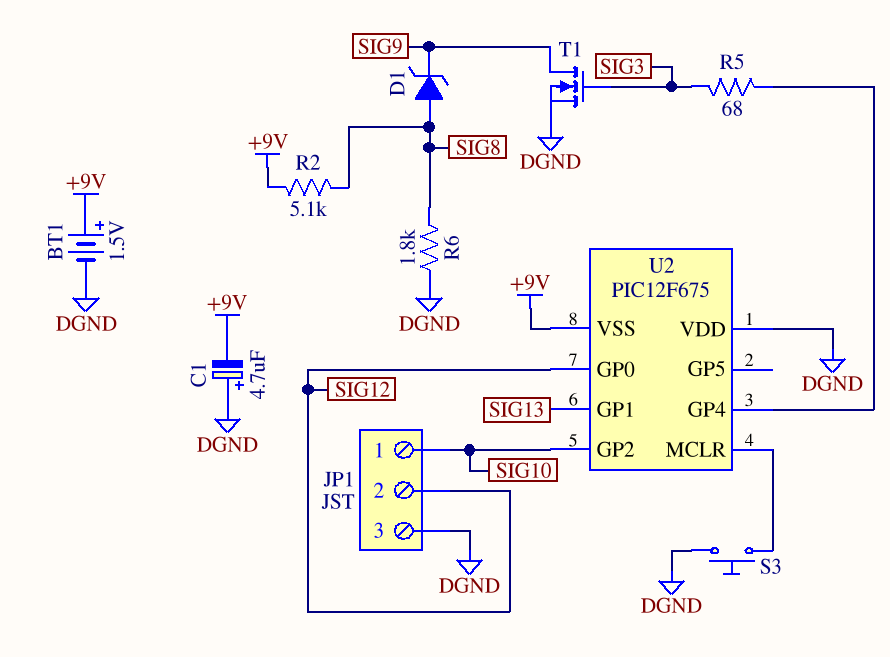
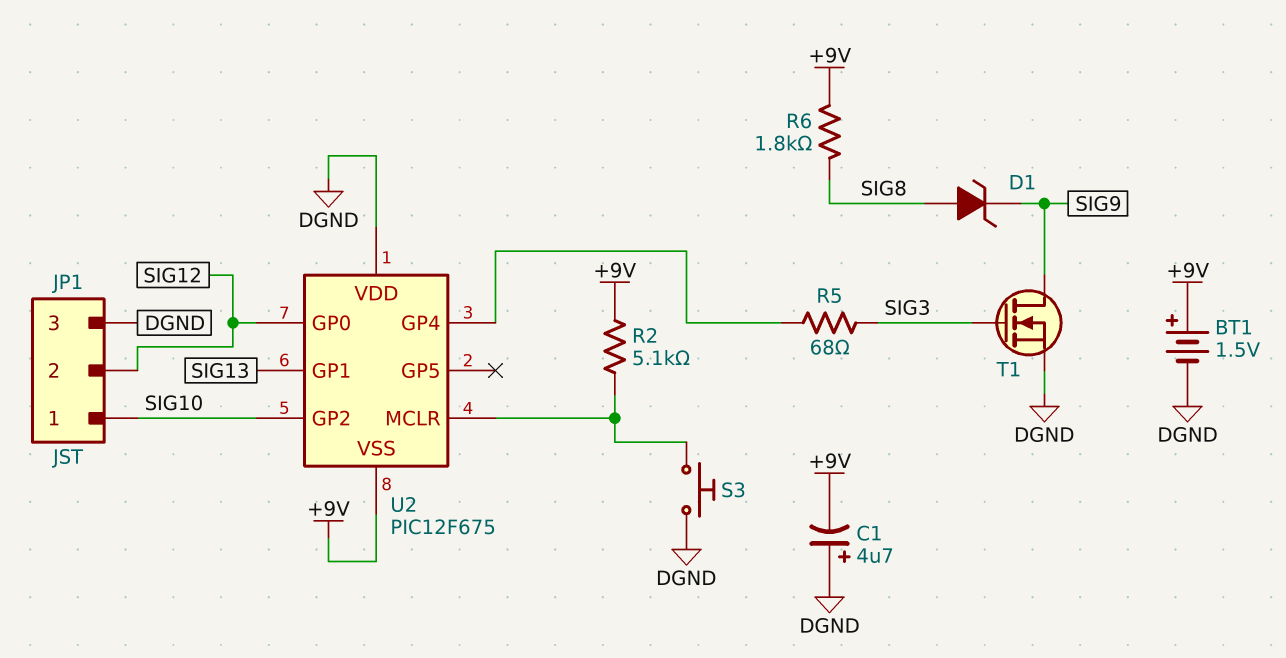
R2: 5.1k (+9V, SIG8) -> 5.1k (+9V, U2/MCLR)
R6: 1.8k (DGND, SIG8) -> 1.8k (+9V, SIG8)

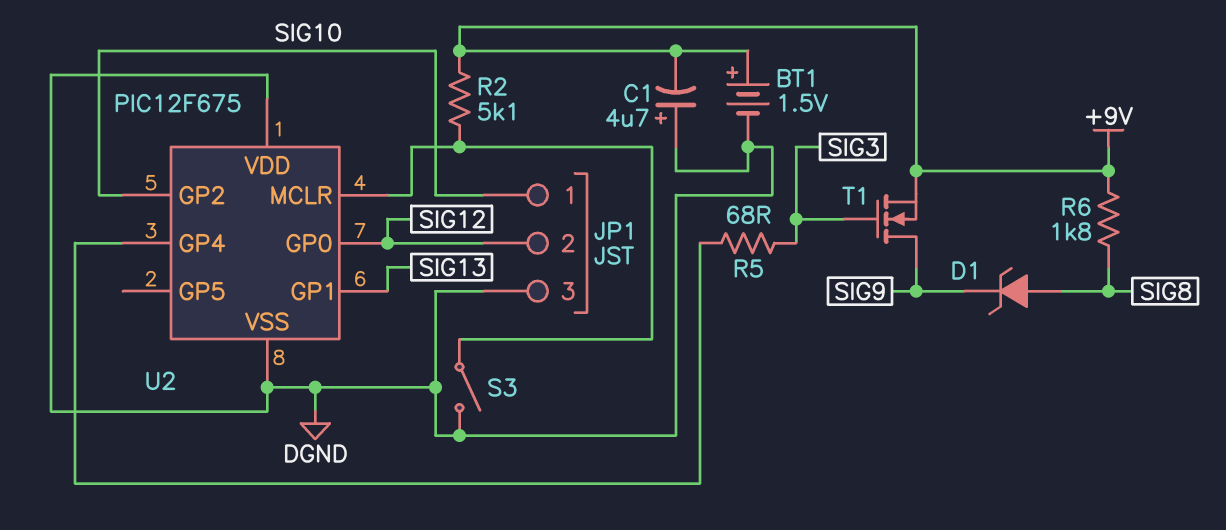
S3: button (DGND, U2/MCLR) -> switch (DGND, U2/MCLR)
T1: NMOS (G SIG3, D SIG9, S DGND) -> NMOS (G SIG3, D SIG9, S +9V)
U2 pin VSS: +9V -> DGND

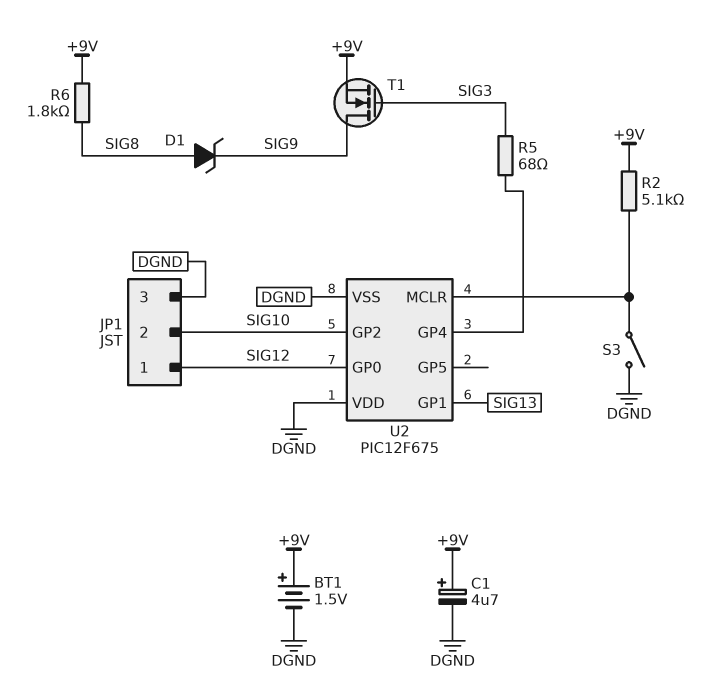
C1: 4.7uF (plus DGND, minus +9V) -> 4.7uF (plus +9V, minus DGND)
JP1 pin 1: SIG10 -> SIG12
JP1 pin 2: SIG12 -> SIG10

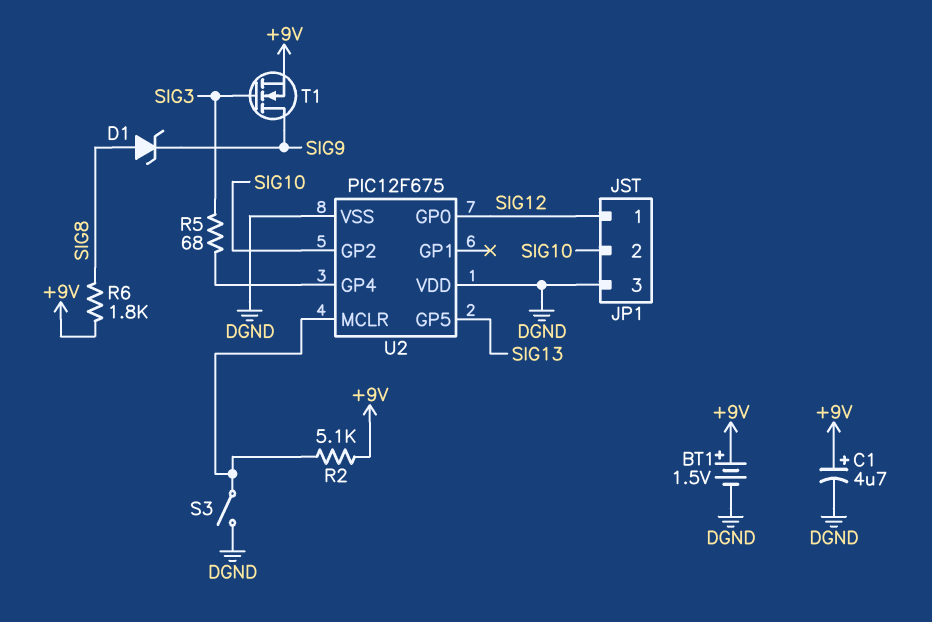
U2 pin GP1: SIG13 -> none
U2 pin GP5: none -> SIG13

